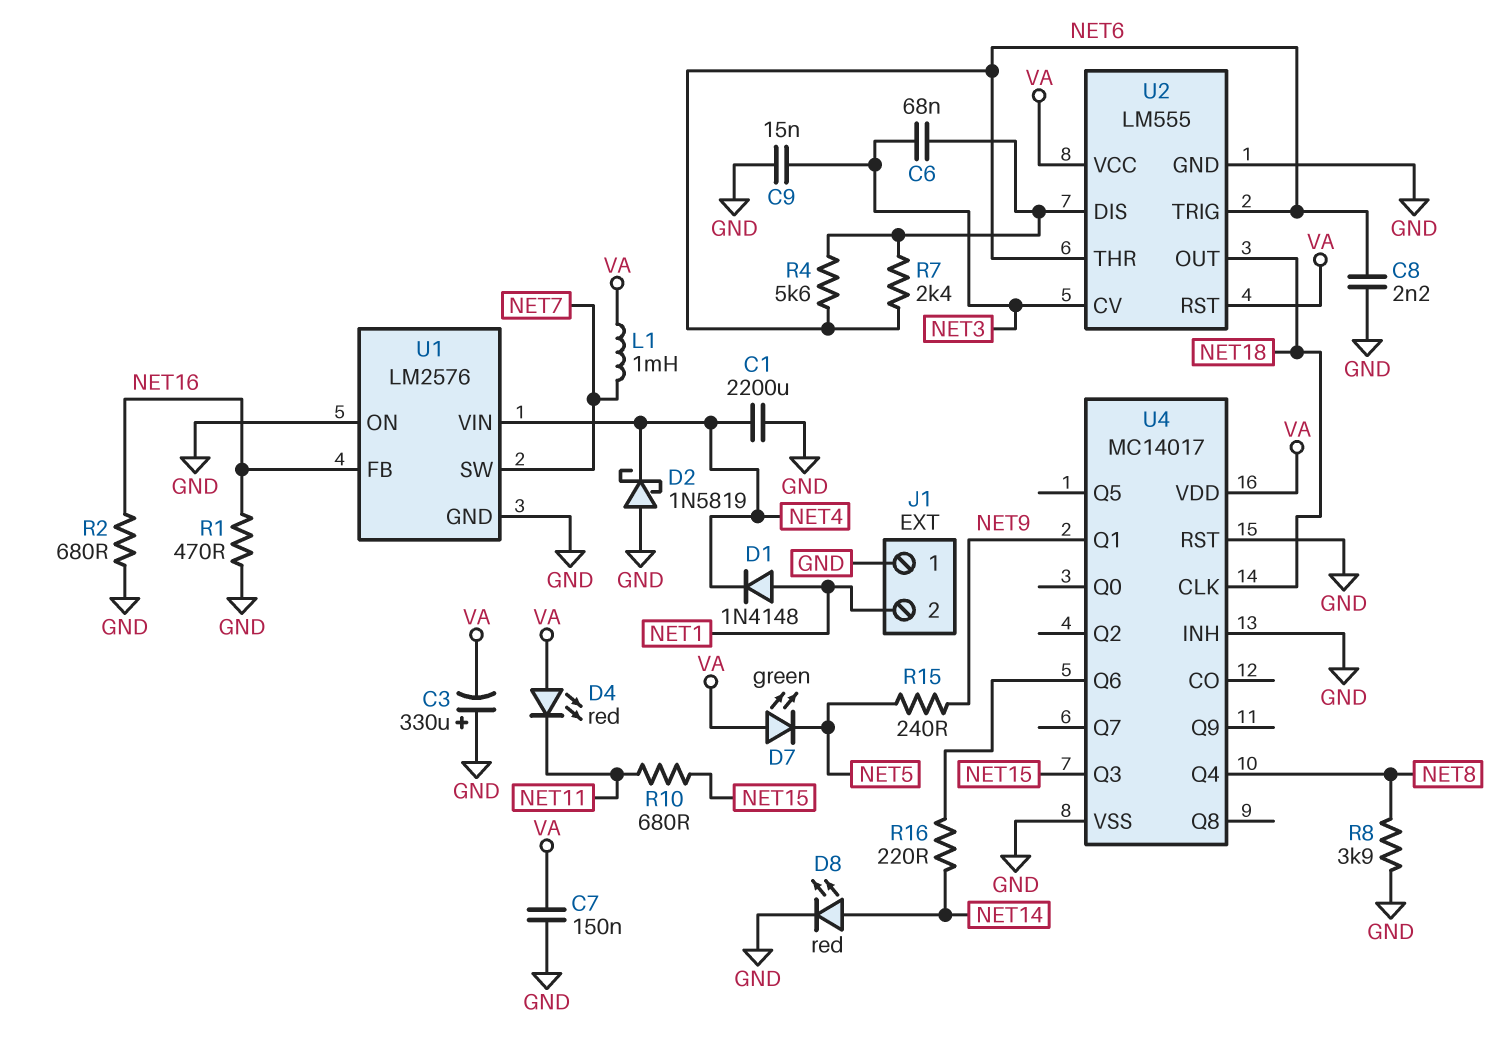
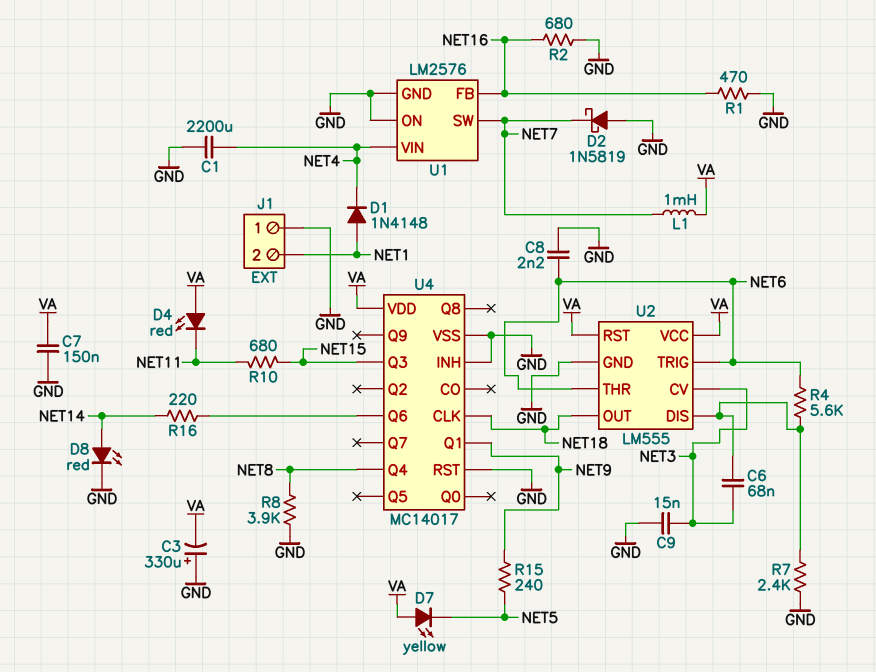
D2: schottky 1N5819 (A GND, K NET4) -> schottky 1N5819 (A GND, K NET7)
D7: LED green (A VA, K NET5) -> LED yellow (A VA, K NET5)
R7: 2.4k (NET6, U2/DIS) -> 2.4k (GND, U2/DIS)

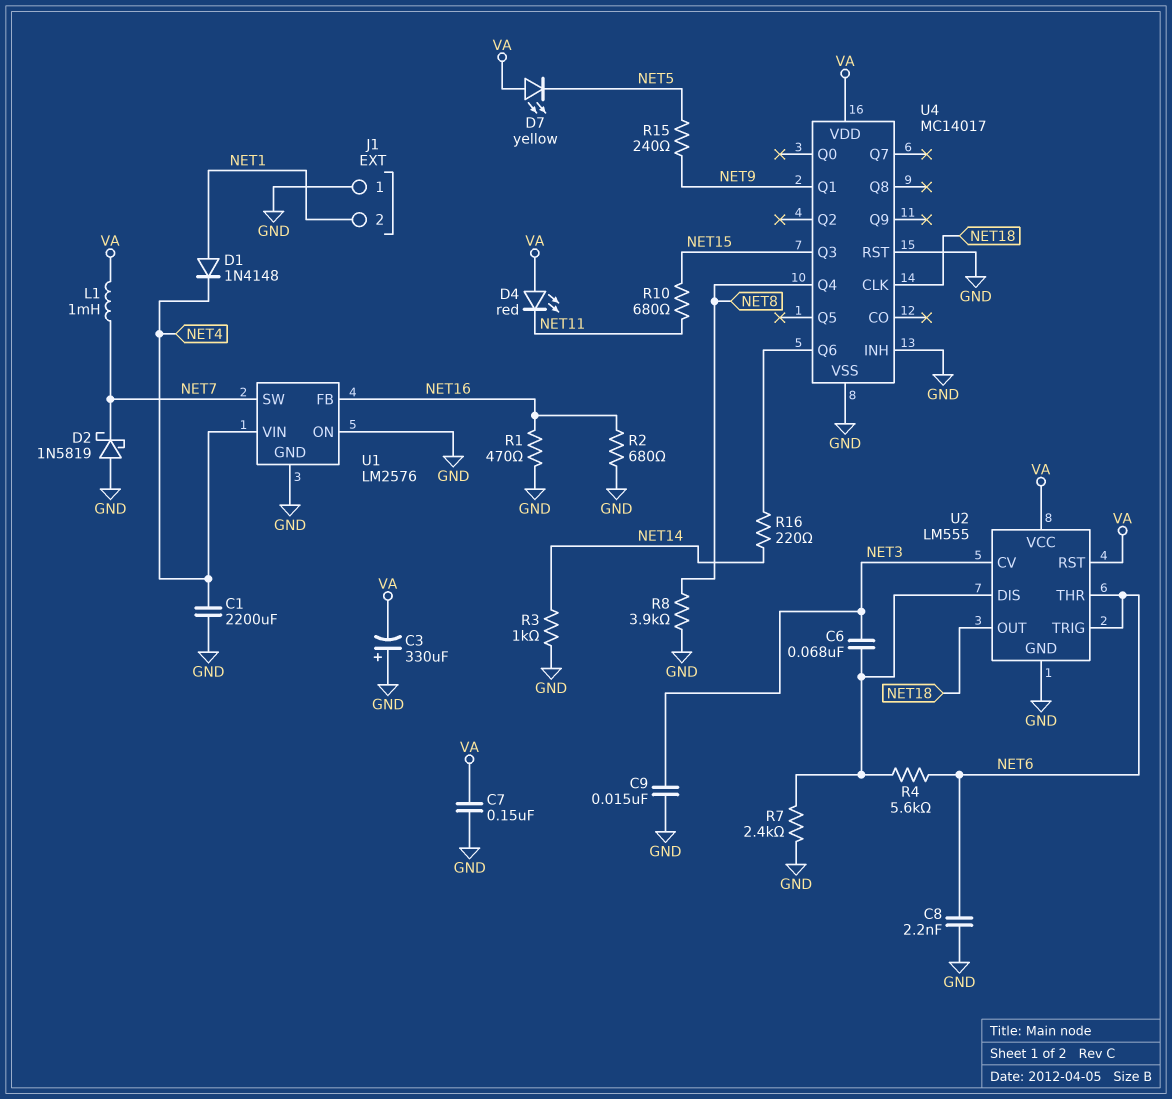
D8: LED red (A NET14, K GND) -> none
R3: none -> 1k (GND, NET14)

